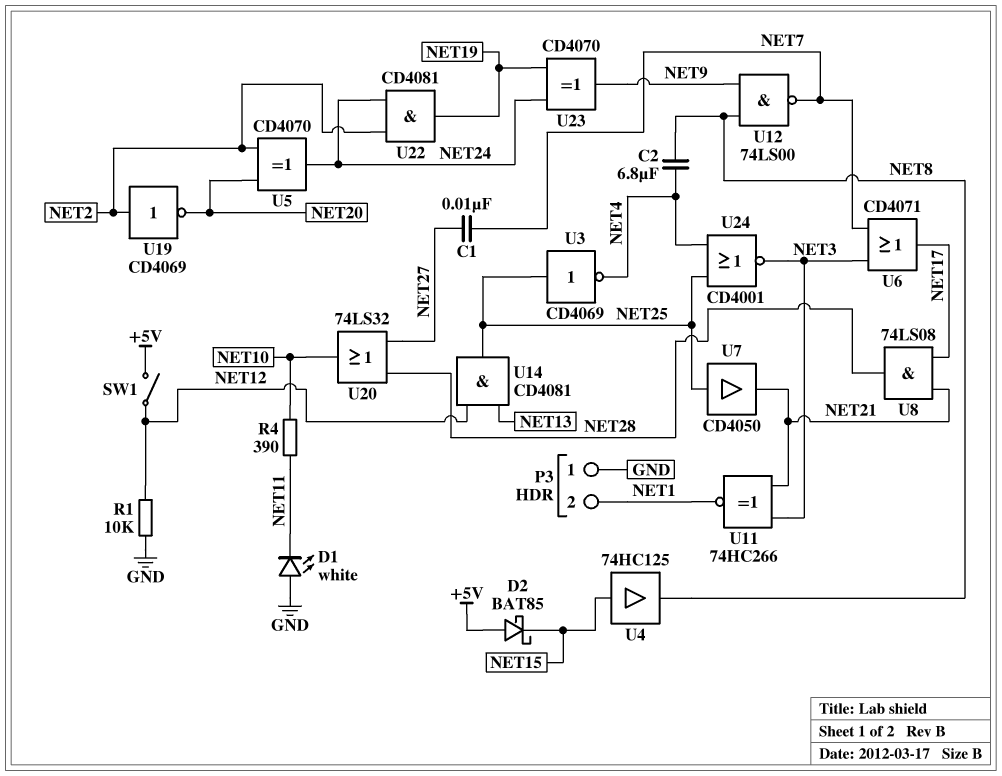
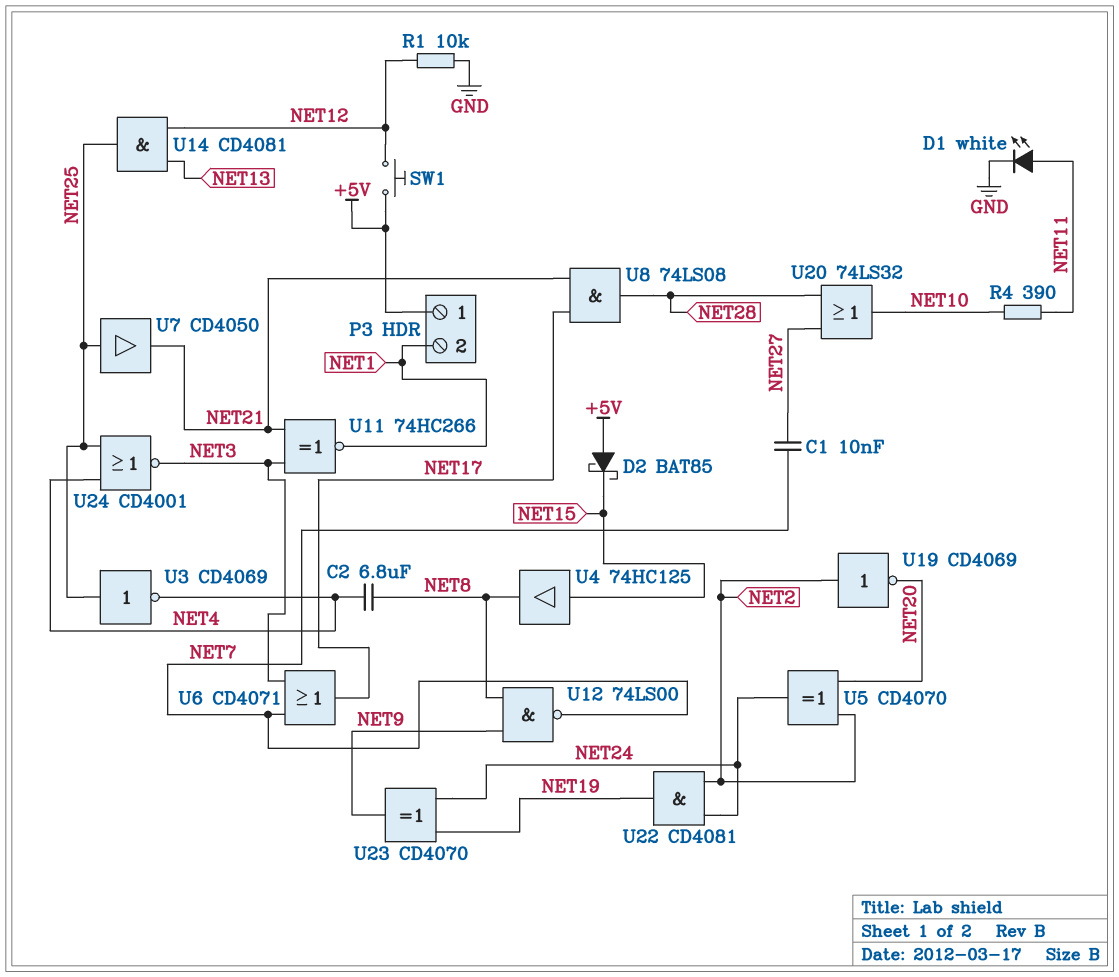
D1: LED white (A GND, K NET11) -> LED white (A NET11, K GND)
P3 pin 1: GND -> +5V
SW1: switch (+5V, NET12) -> button (+5V, NET12)

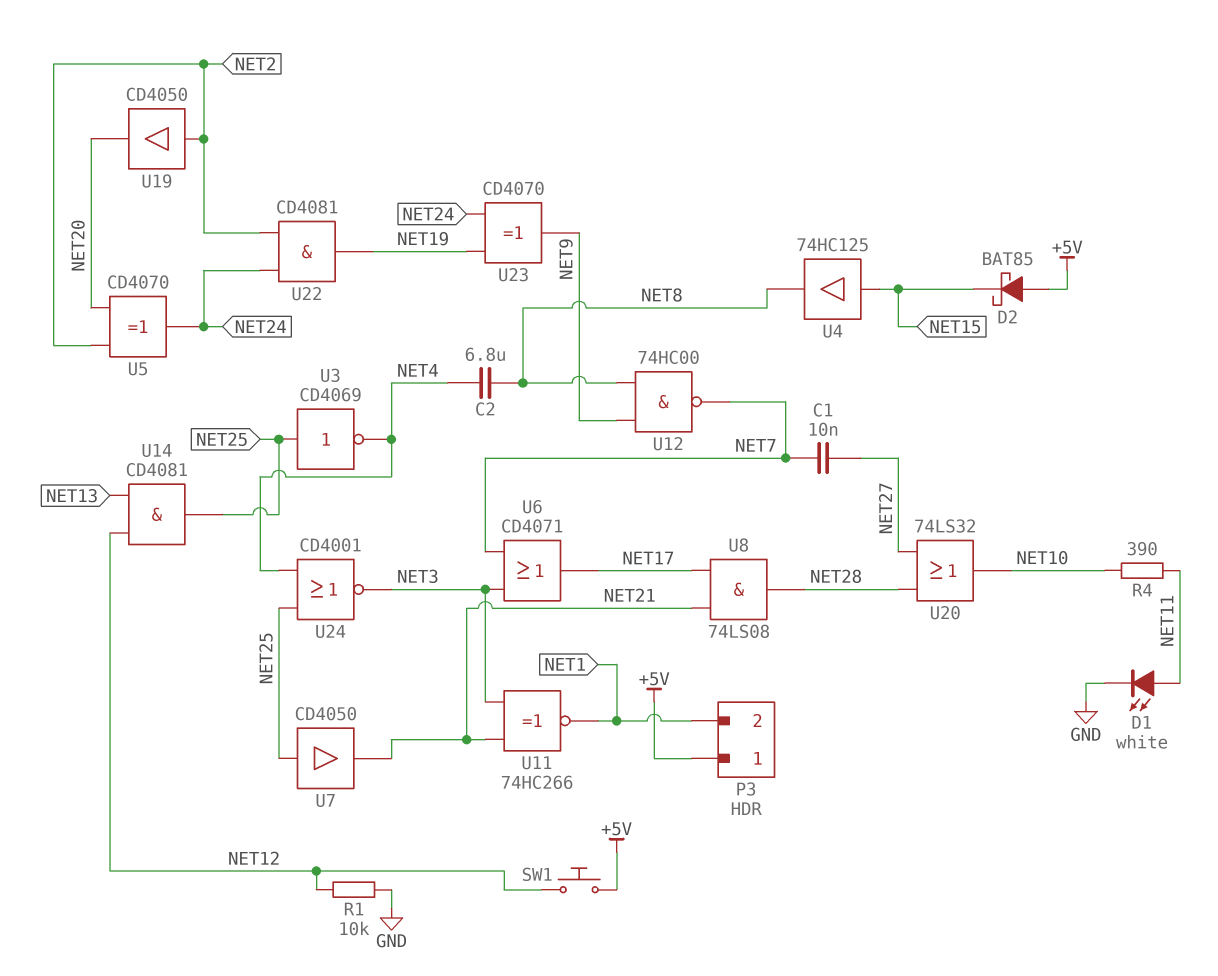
U12: NAND 74LS00 (in NET8, in NET9, out NET7) -> NAND 74HC00 (in NET8, in NET9, out NET7)
U19: NOT CD4069 (in NET2, out NET20) -> buffer CD4050 (in NET2, out NET20)

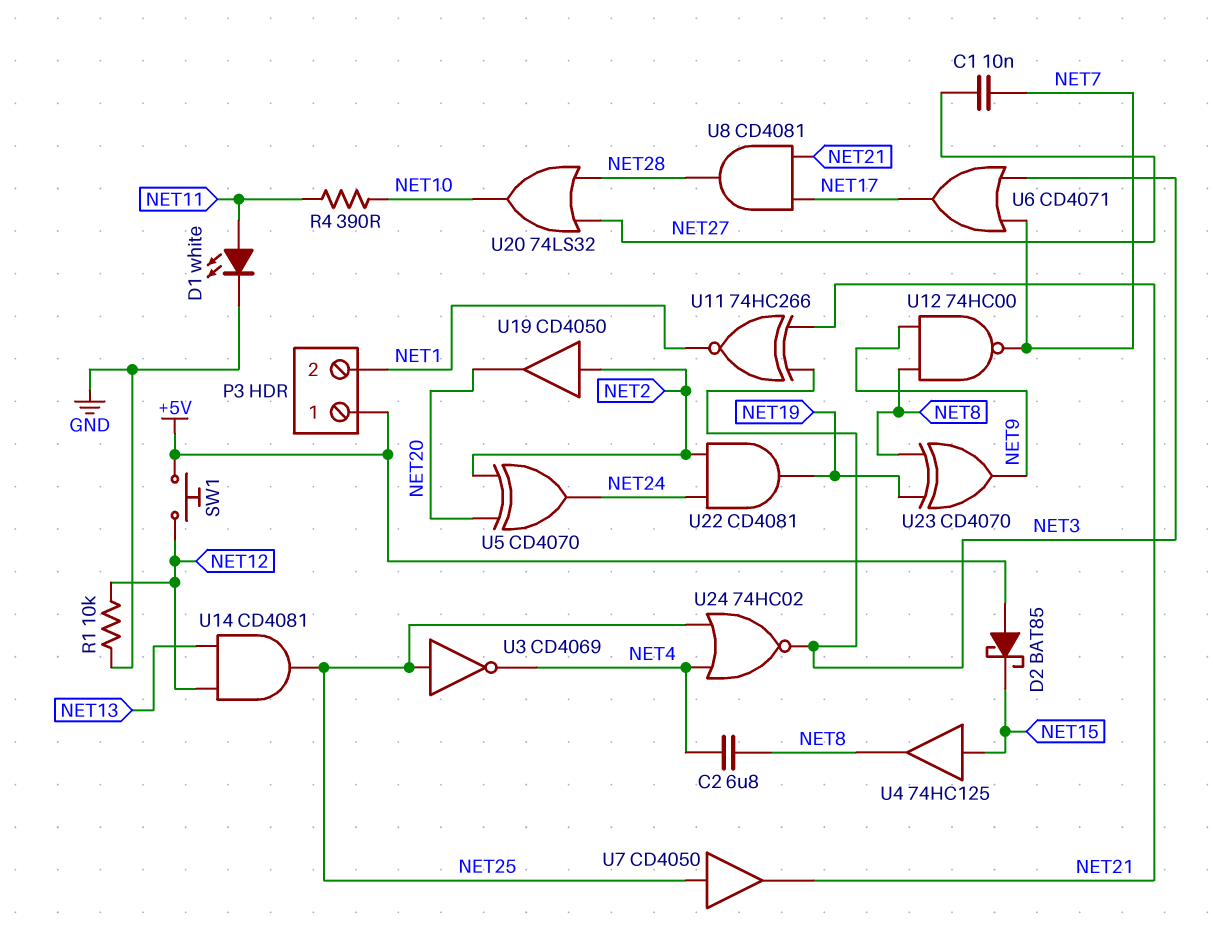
U8: AND 74LS08 (in NET17, in NET21, out NET28) -> AND CD4081 (in NET17, in NET21, out NET28)
U23: XOR CD4070 (in NET19, in NET24, out NET9) -> XOR CD4070 (in NET8, in NET19, out NET9)
U24: NOR CD4001 (in NET4, in NET25, out NET3) -> NOR 74HC02 (in NET4, in NET25, out NET3)

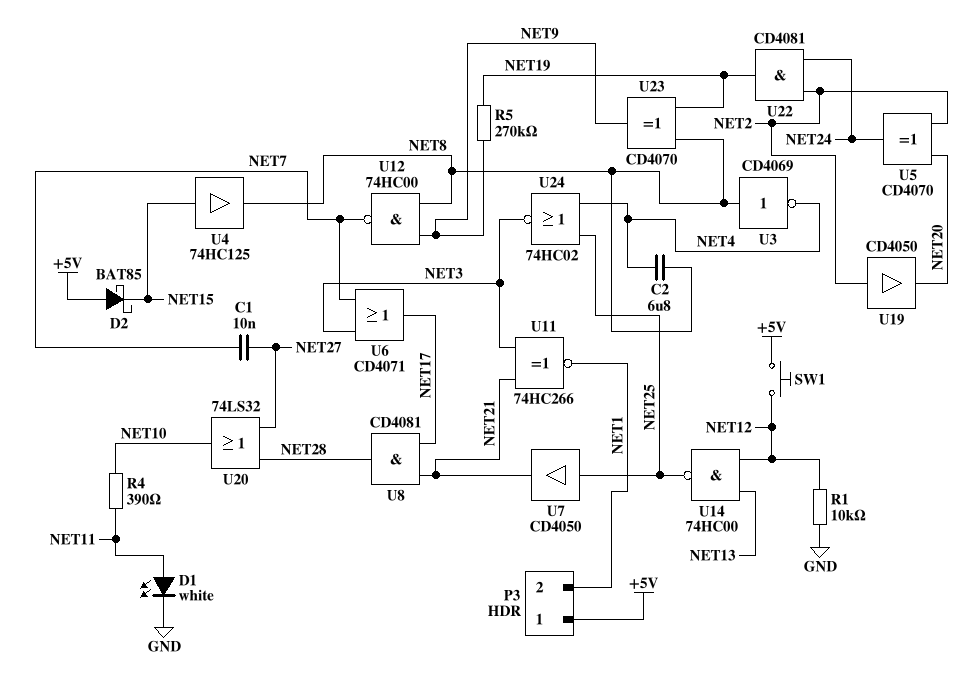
R5: none -> 270k (NET9, NET19)
U3: NOT CD4069 (in NET25, out NET4) -> NOT CD4069 (in NET8, out NET4)
U14: AND CD4081 (in NET12, in NET13, out NET25) -> NAND 74HC00 (in NET12, in NET13, out NET25)

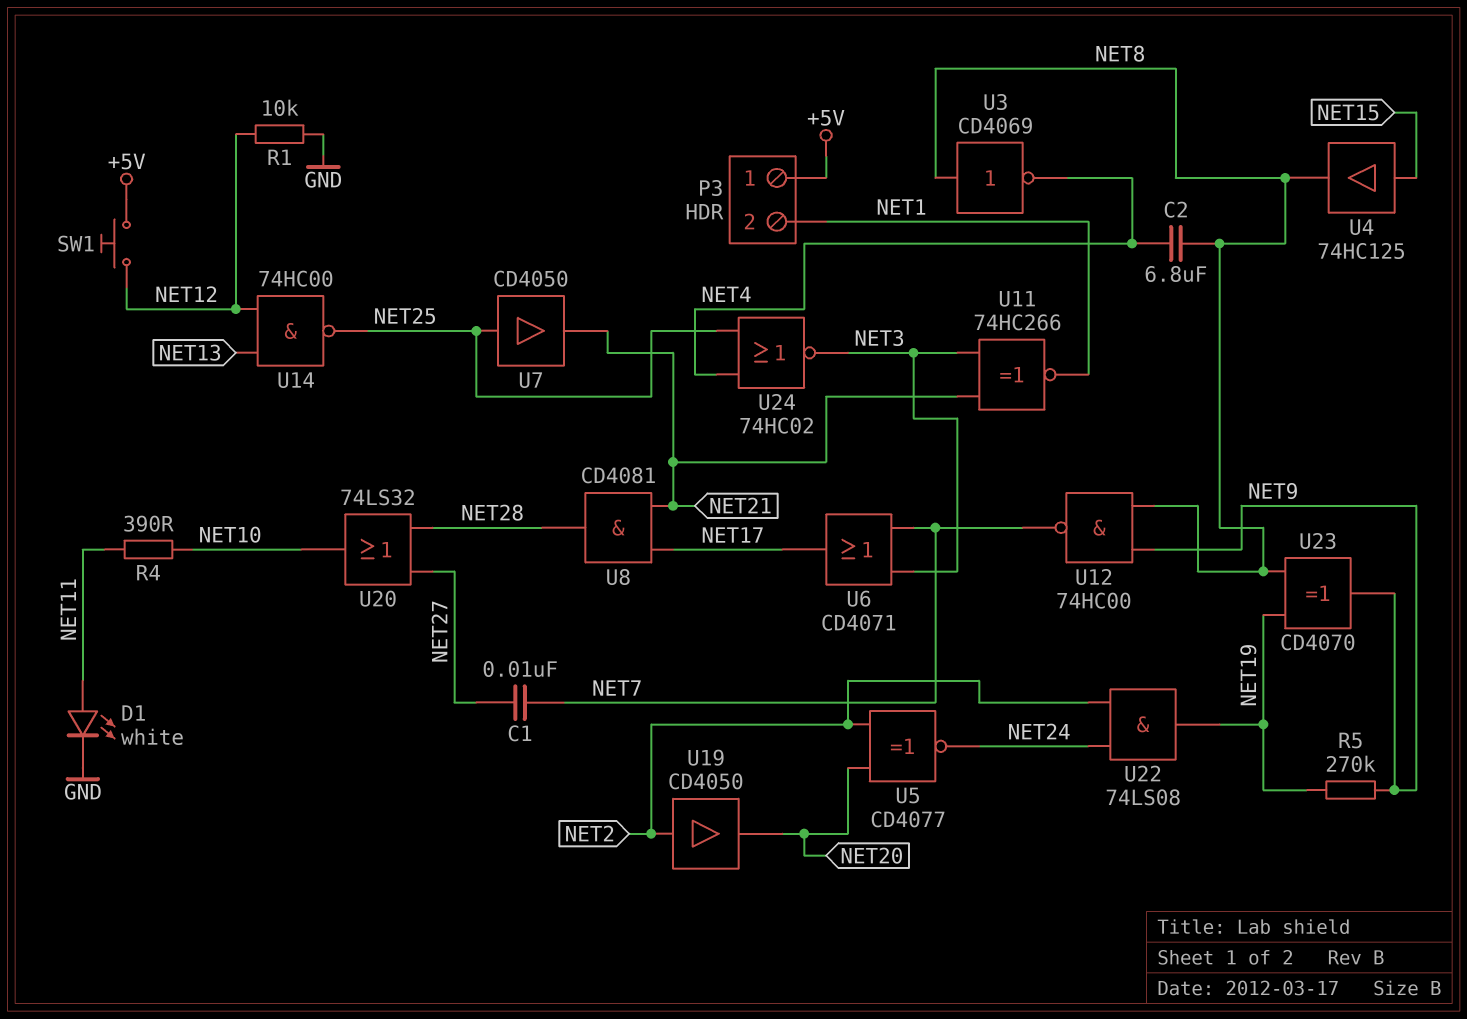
D2: schottky BAT85 (A +5V, K NET15) -> none
U5: XOR CD4070 (in NET2, in NET20, out NET24) -> XNOR CD4077 (in NET2, in NET20, out NET24)
U22: AND CD4081 (in NET2, in NET24, out NET19) -> AND 74LS08 (in NET2, in NET24, out NET19)

